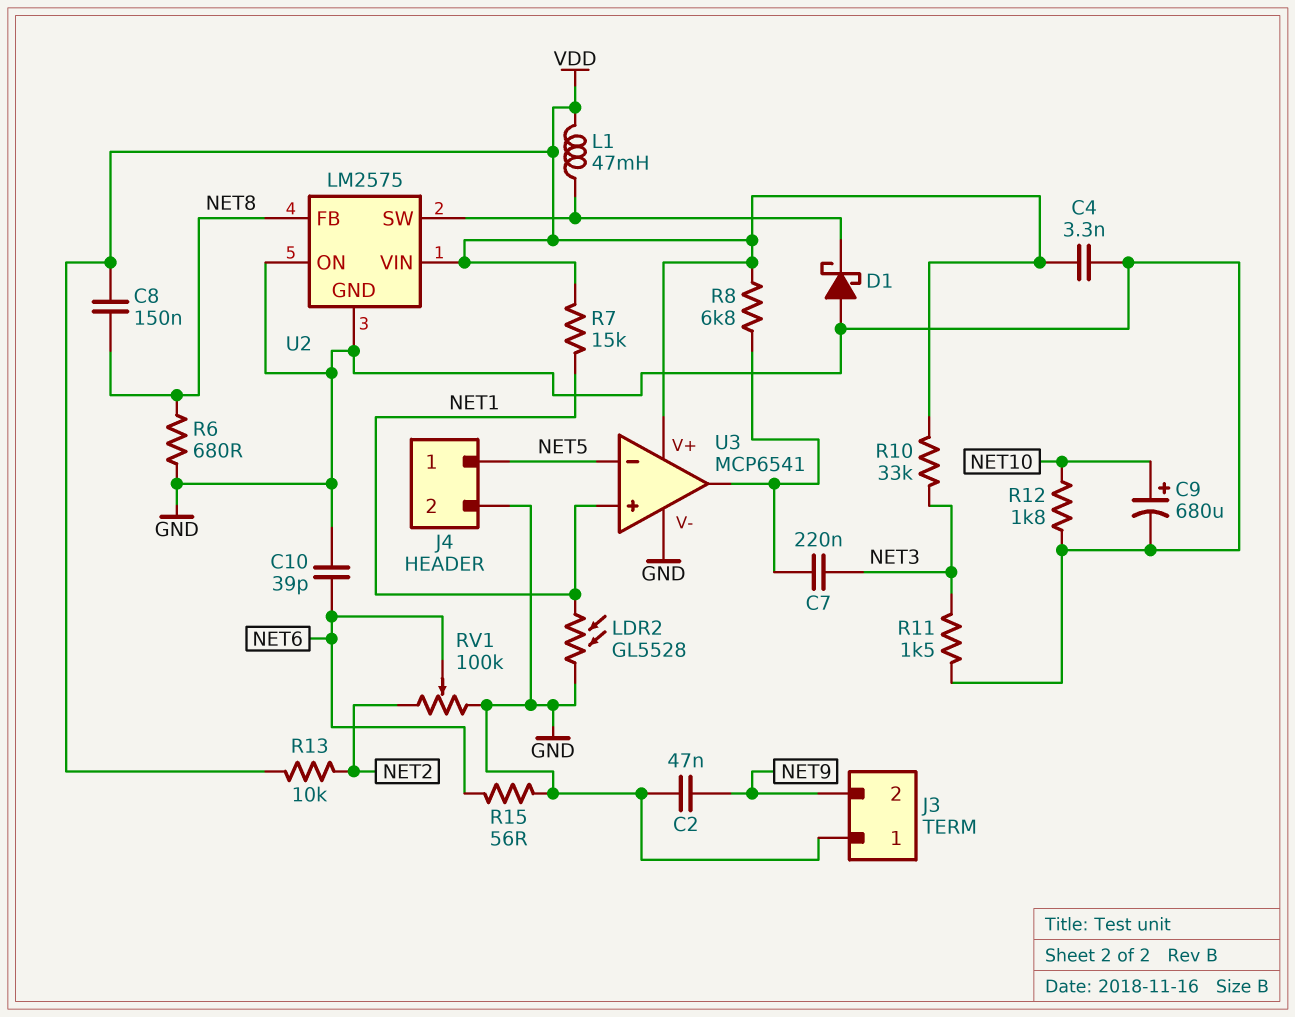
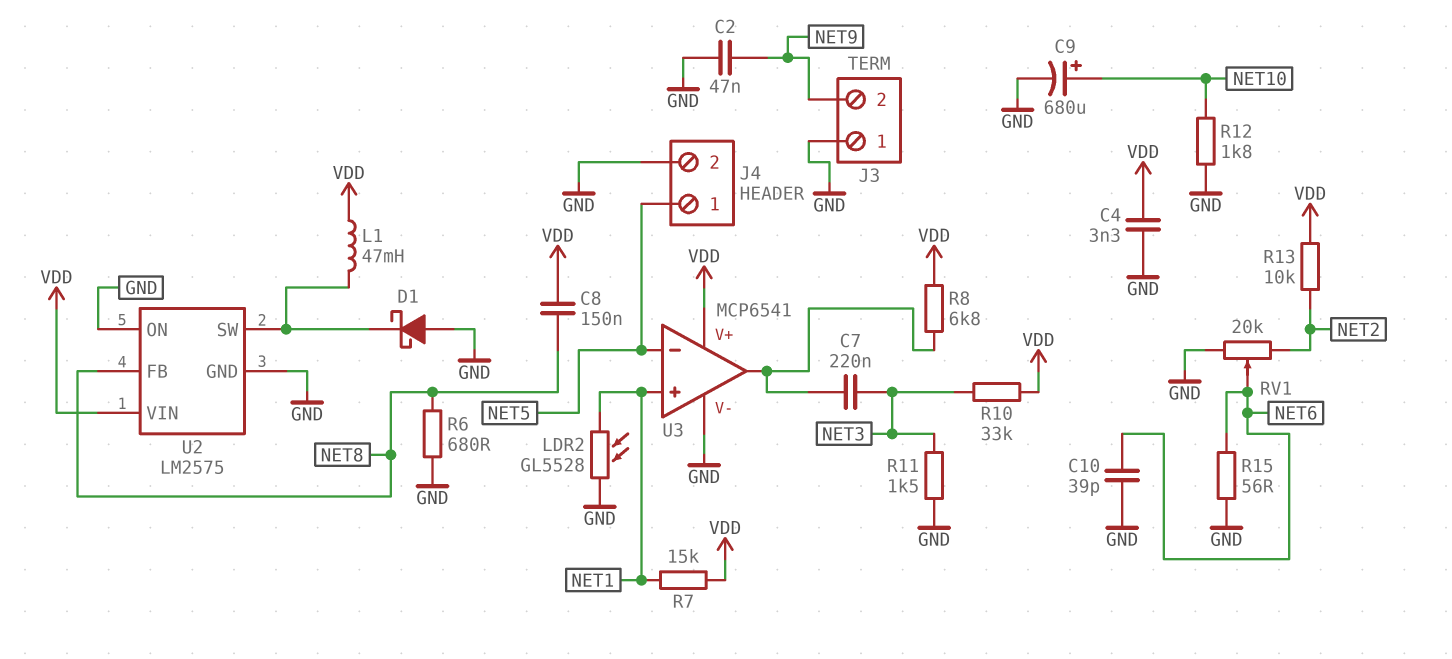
RV1: 100k (GND, NET2, wiper NET6) -> 20k (GND, NET2, wiper NET6)

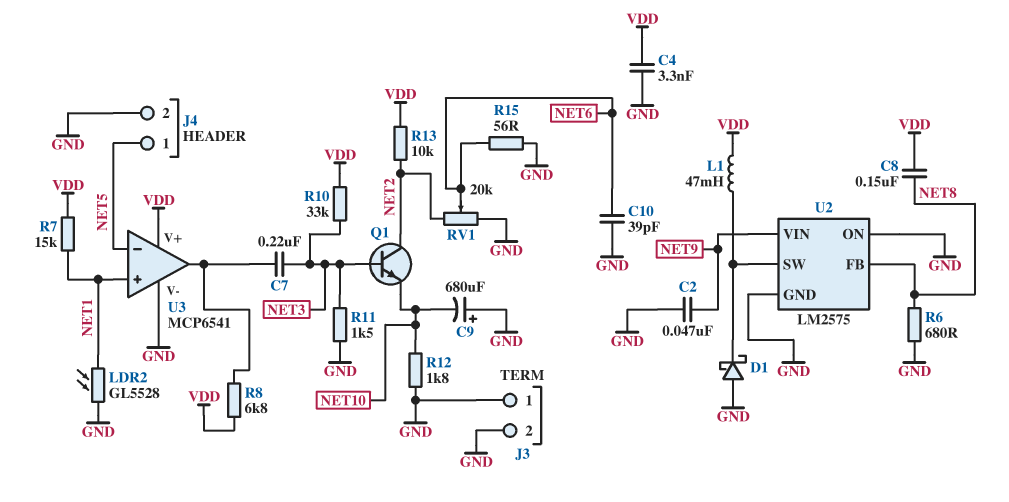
C9: 680uF (plus NET10, minus GND) -> 680uF (plus GND, minus NET10)
J3 pin 2: NET9 -> GND
Q1: none -> NPN (B NET3, C NET2, E NET10)
U2 pin VIN: VDD -> NET9

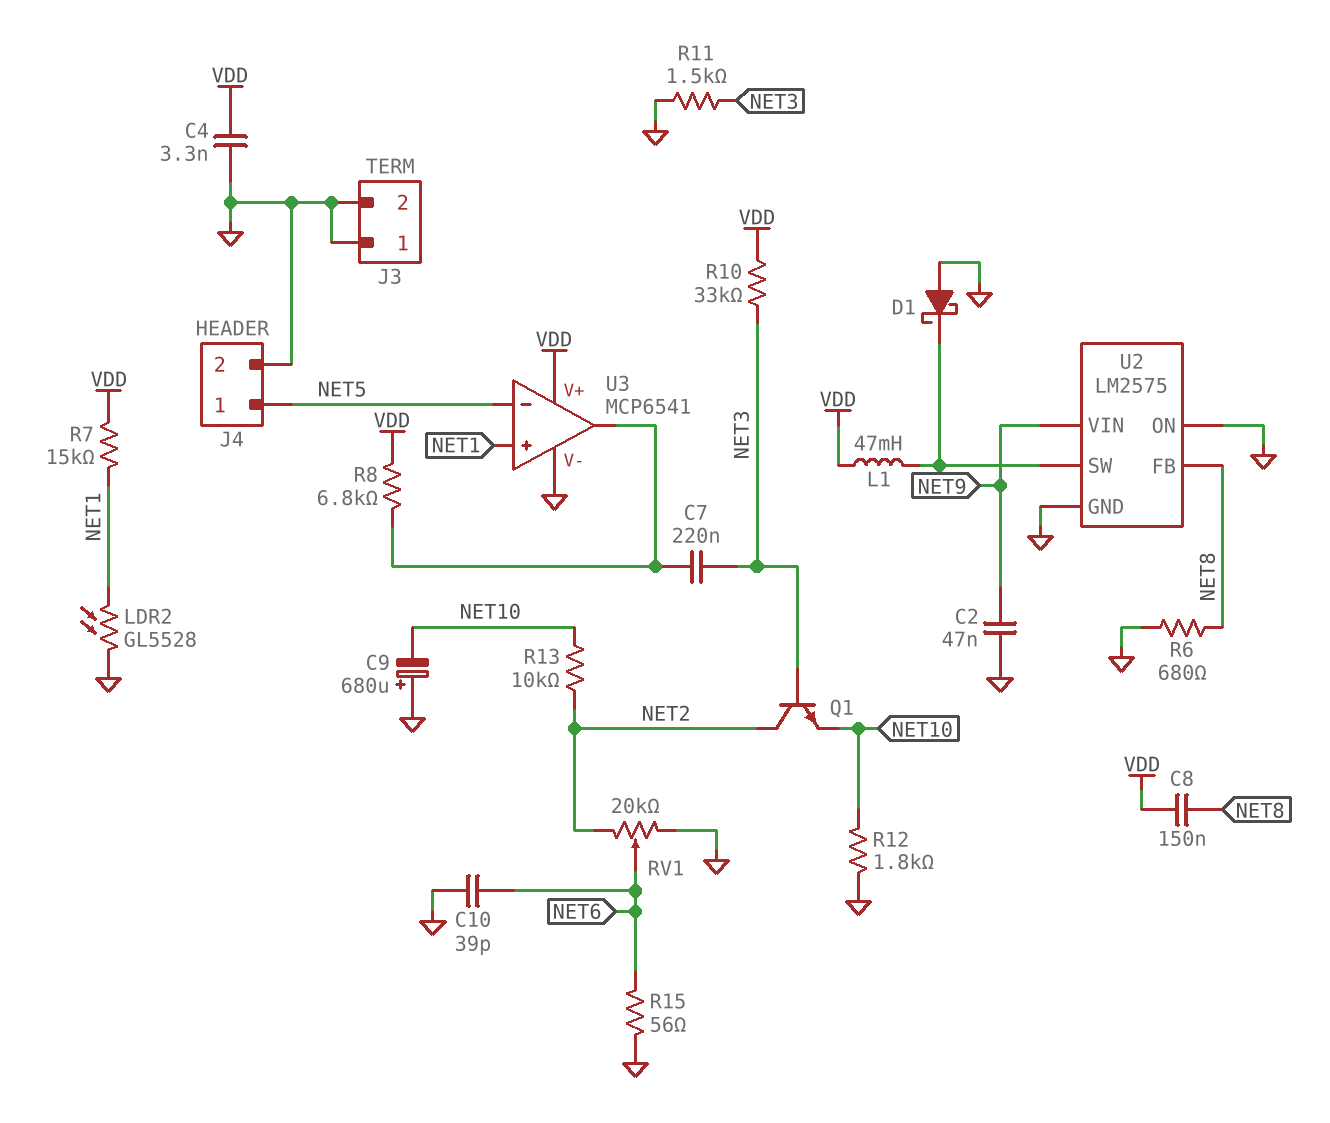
R13: 10k (NET2, VDD) -> 10k (NET2, NET10)

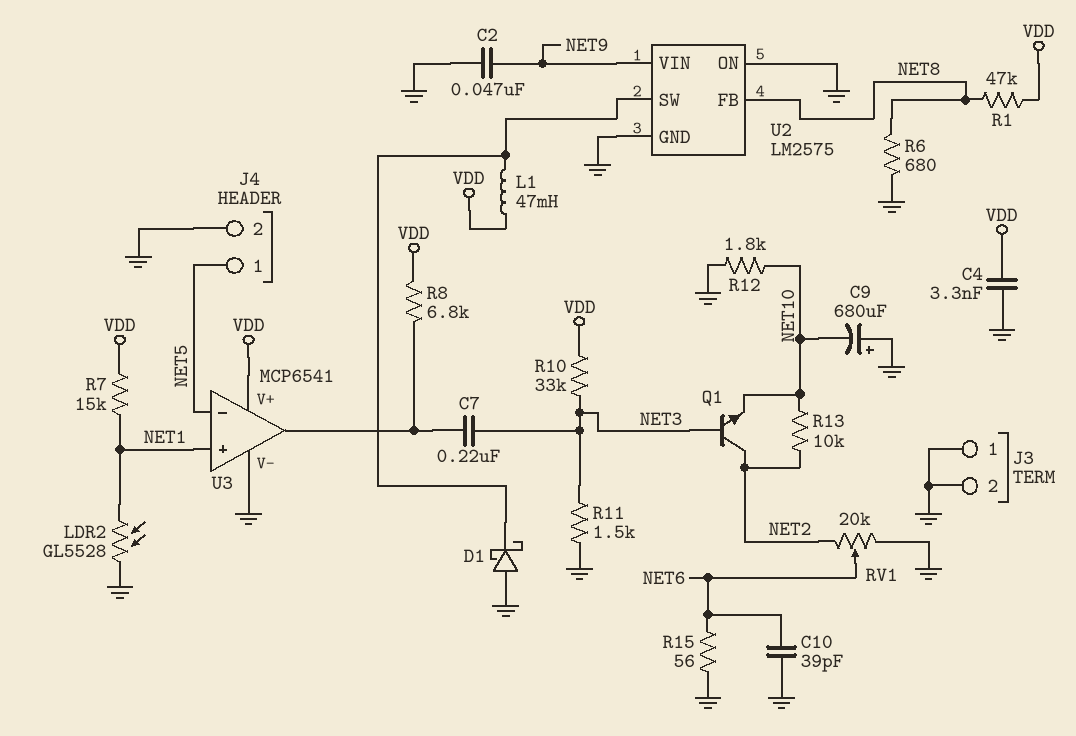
C8: 150nF (NET8, VDD) -> none
R1: none -> 47k (NET8, VDD)

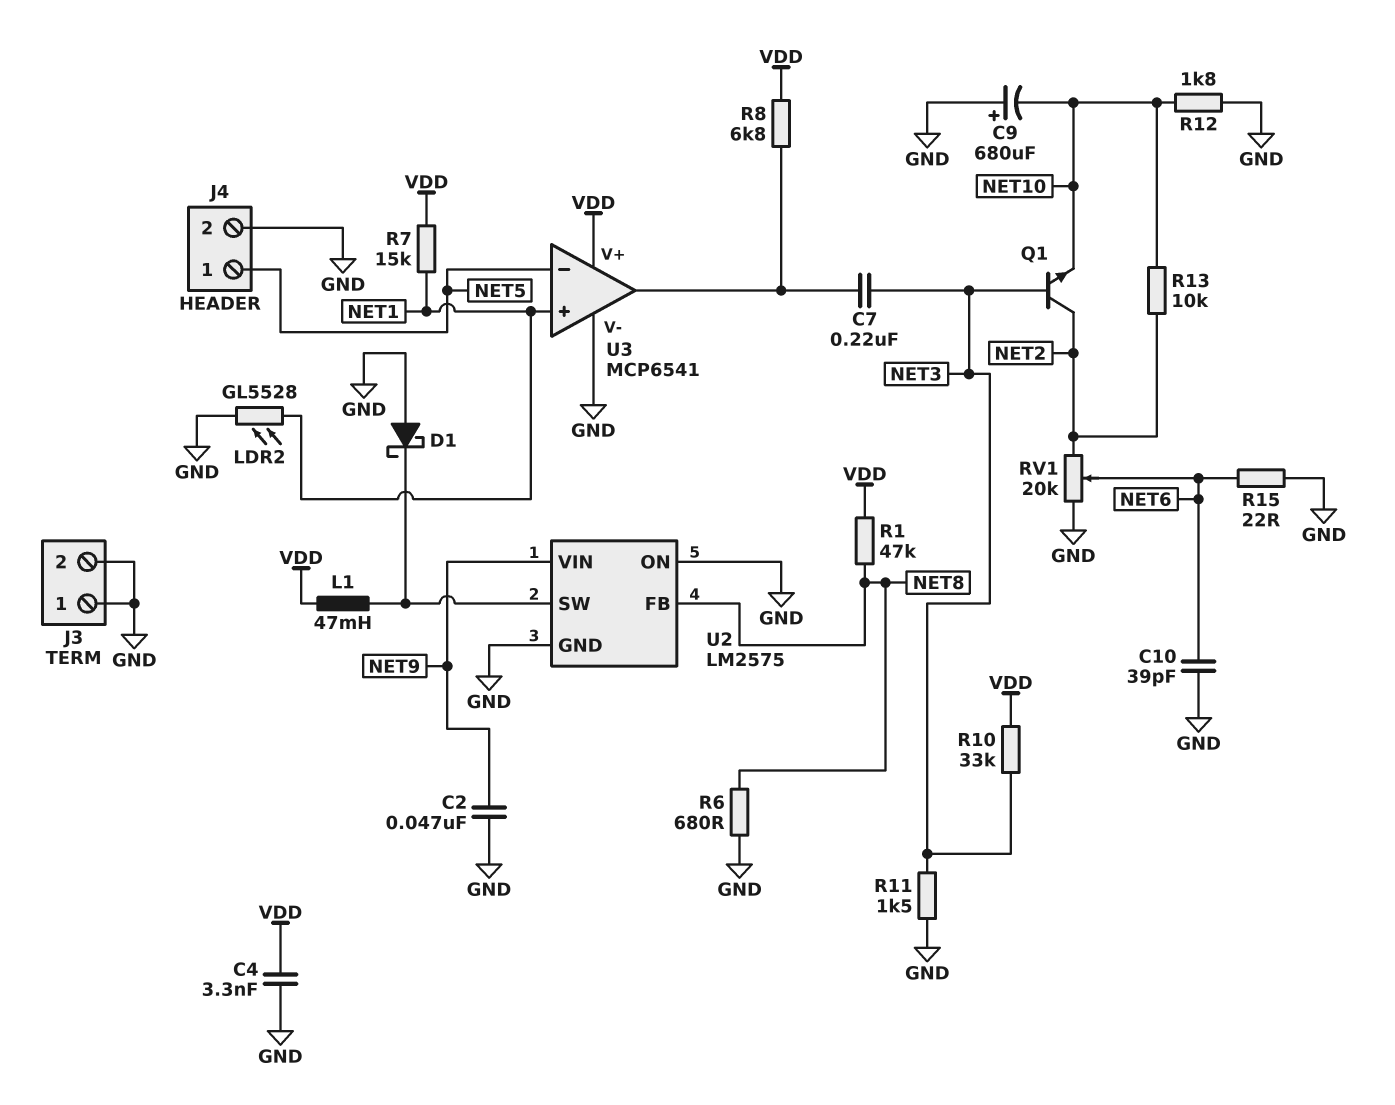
R15: 56 (GND, NET6) -> 22 (GND, NET6)

